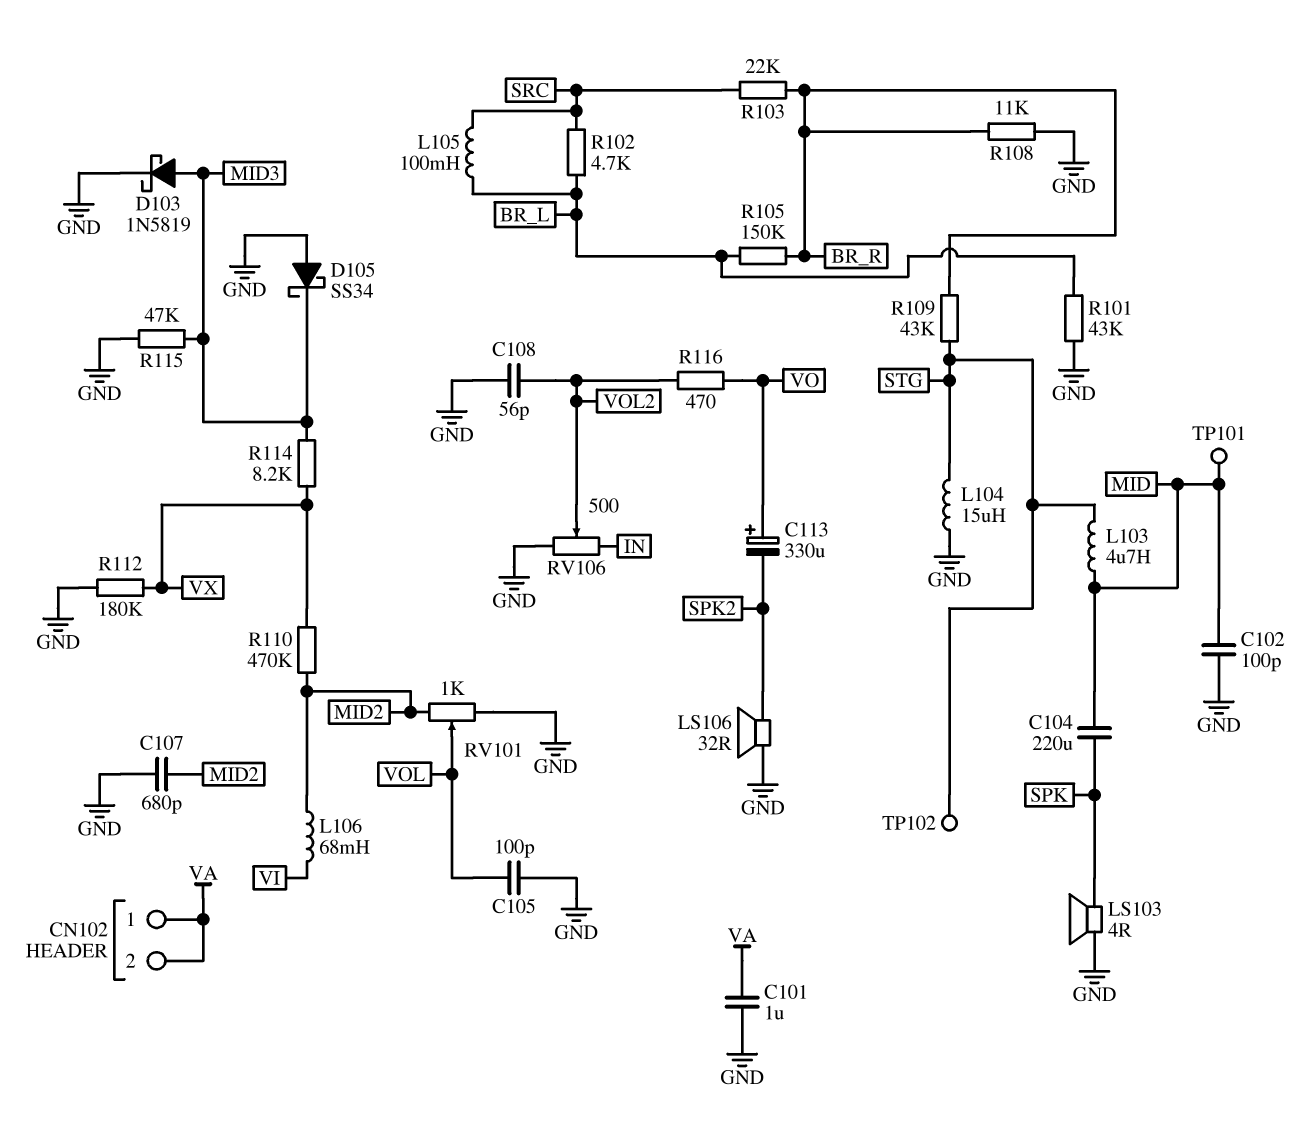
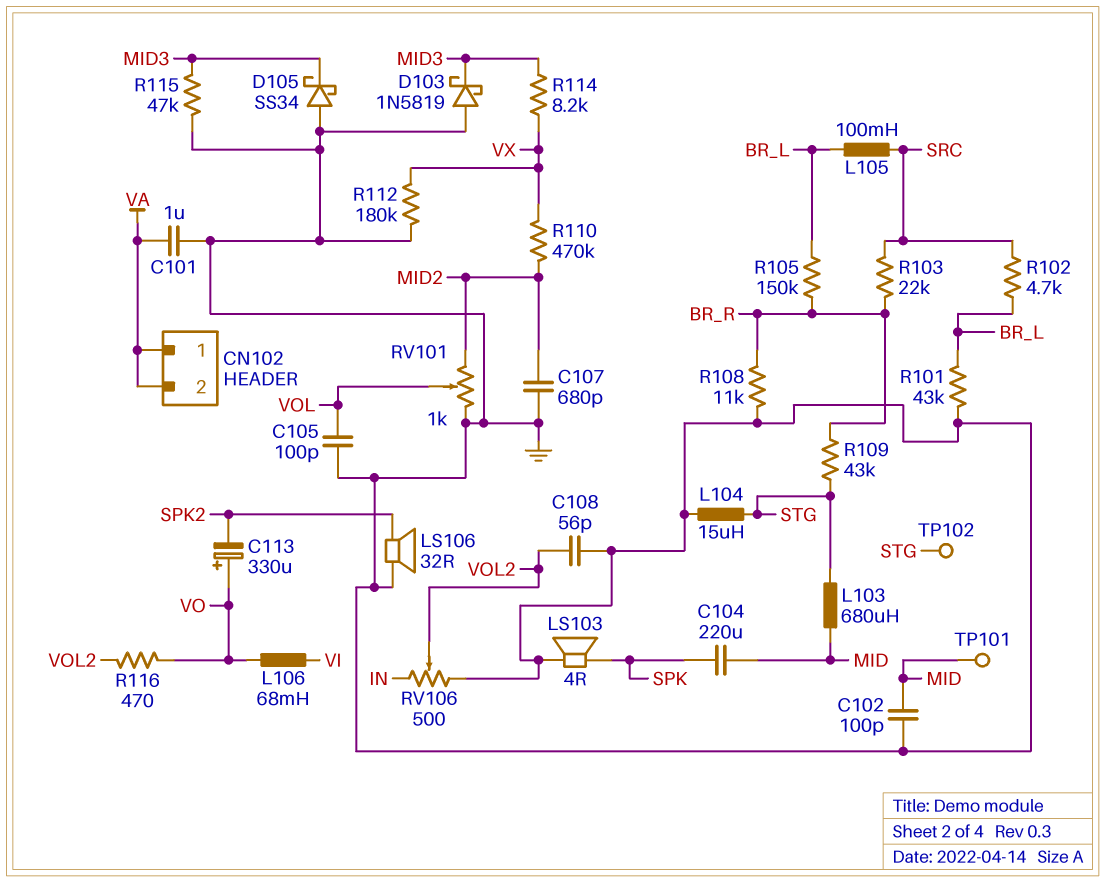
D103: schottky 1N5819 (A MID3, K GND) -> schottky 1N5819 (A GND, K MID3)
L103: 4.7uH (MID, STG) -> 680uH (MID, STG)
L106: 68mH (MID2, VI) -> 68mH (VI, VO)

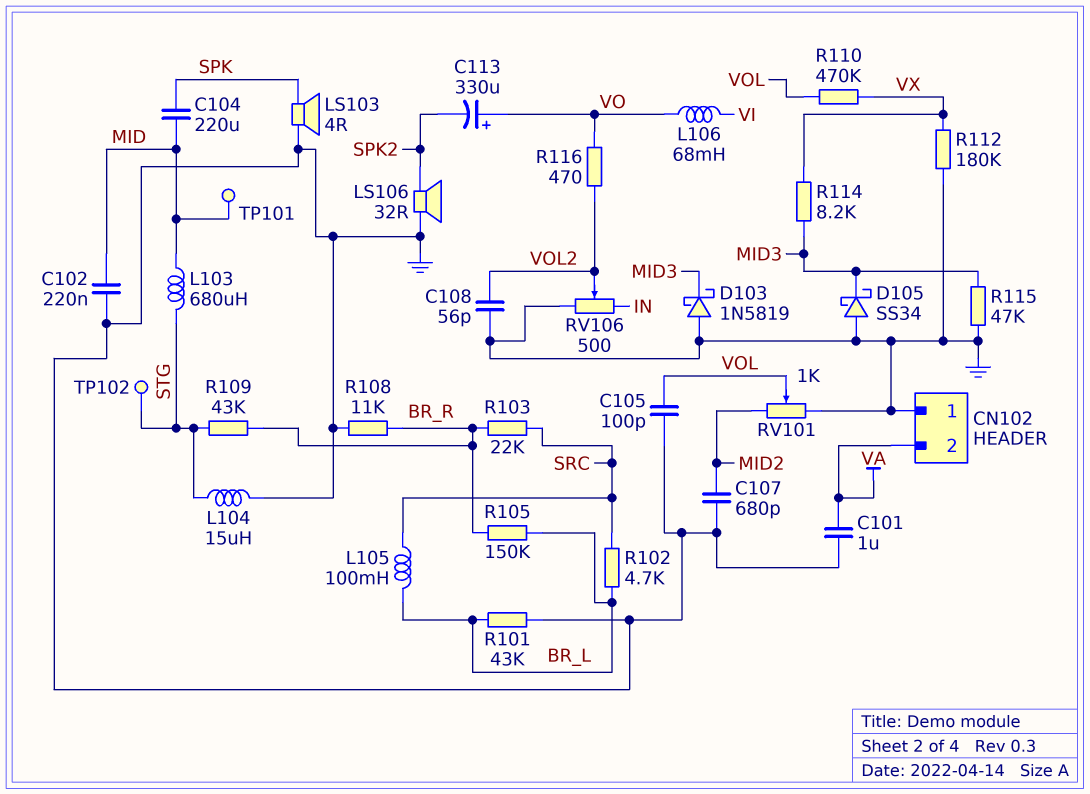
C102: 100pF (GND, MID) -> 220nF (GND, MID)
CN102 pin 1: VA -> GND
R110: 470k (MID2, VX) -> 470k (VOL, VX)

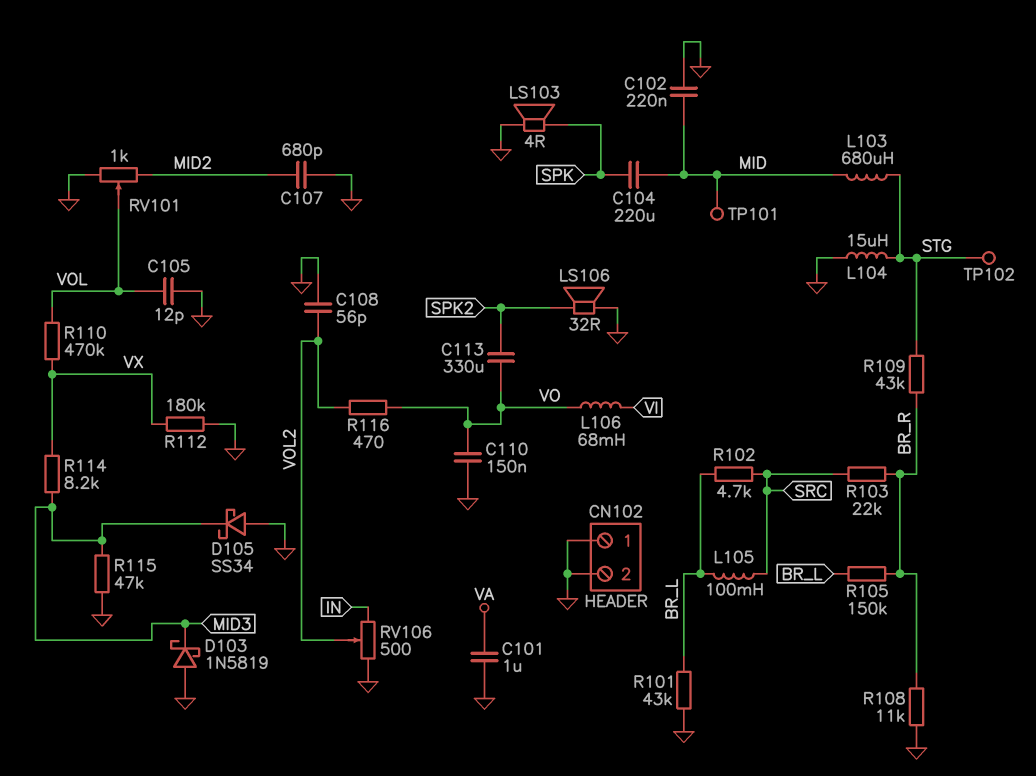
C105: 100pF (GND, VOL) -> 12pF (GND, VOL)
C110: none -> 150nF (GND, VO)
C113: 330uF (plus VO, minus SPK2) -> 330uF (SPK2, VO)
CN102 pin 2: VA -> GND

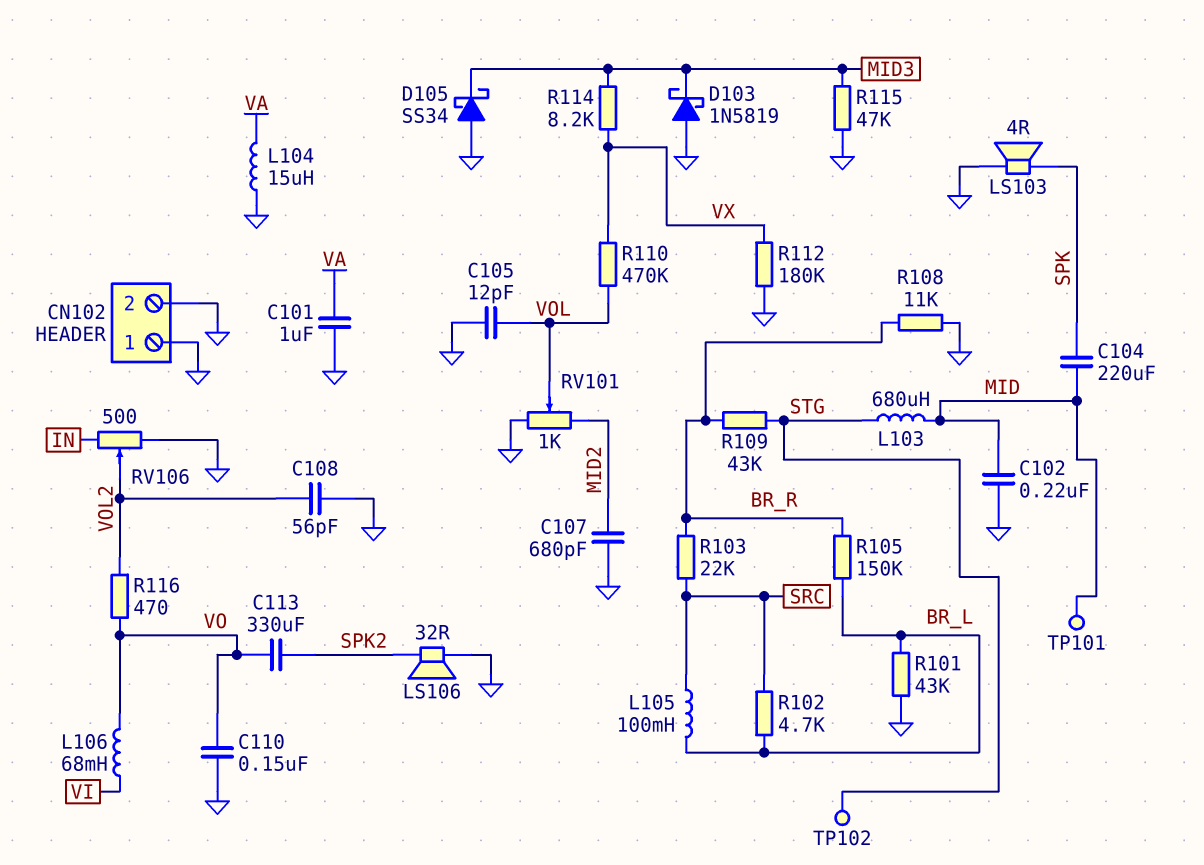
L104: 15uH (GND, STG) -> 15uH (GND, VA)

